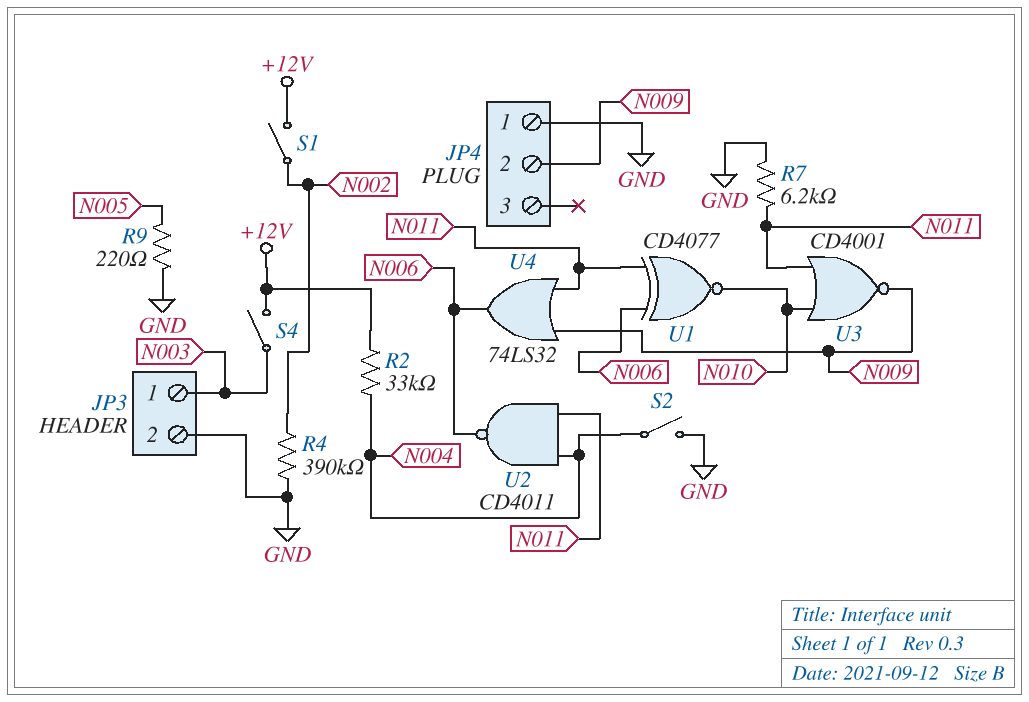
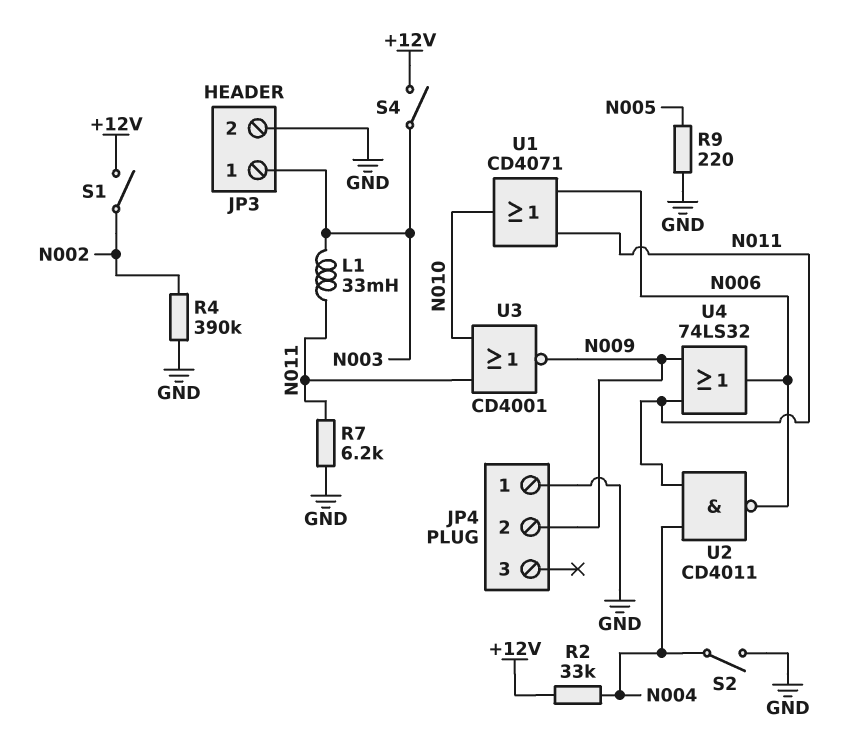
L1: none -> 33mH (N003, N011)
U1: XNOR CD4077 (in N006, in N011, out N010) -> OR CD4071 (in N006, in N011, out N010)

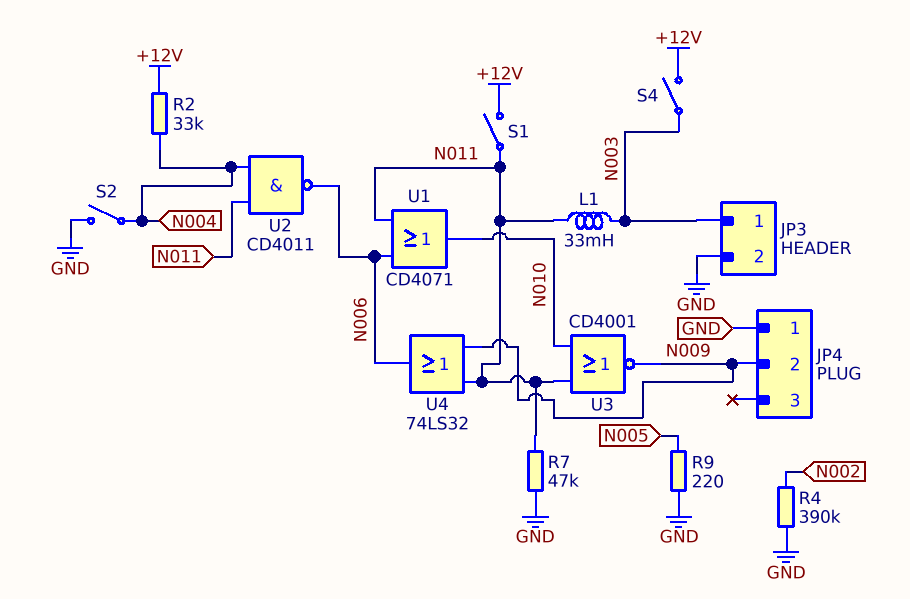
R7: 6.2k (GND, N011) -> 47k (GND, N011)
S1: switch (+12V, N002) -> switch (+12V, N011)

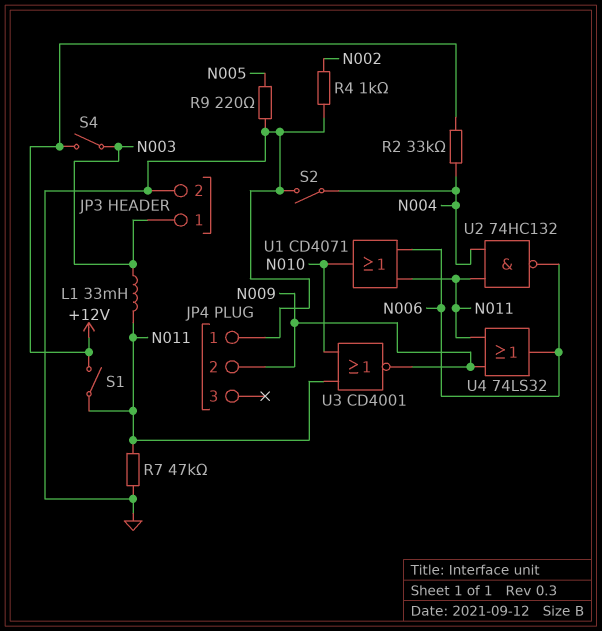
R4: 390k (GND, N002) -> 1k (GND, N002)
U2: NAND CD4011 (in N004, in N011, out N006) -> NAND 74HC132 (in N004, in N011, out N006)

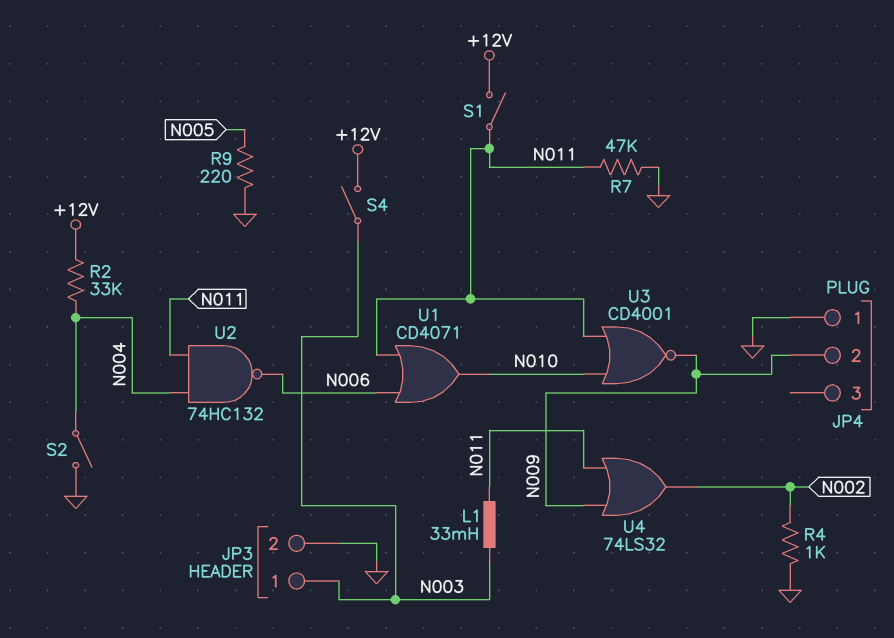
U4: OR 74LS32 (in N009, in N011, out N006) -> OR 74LS32 (in N009, in N011, out N002)

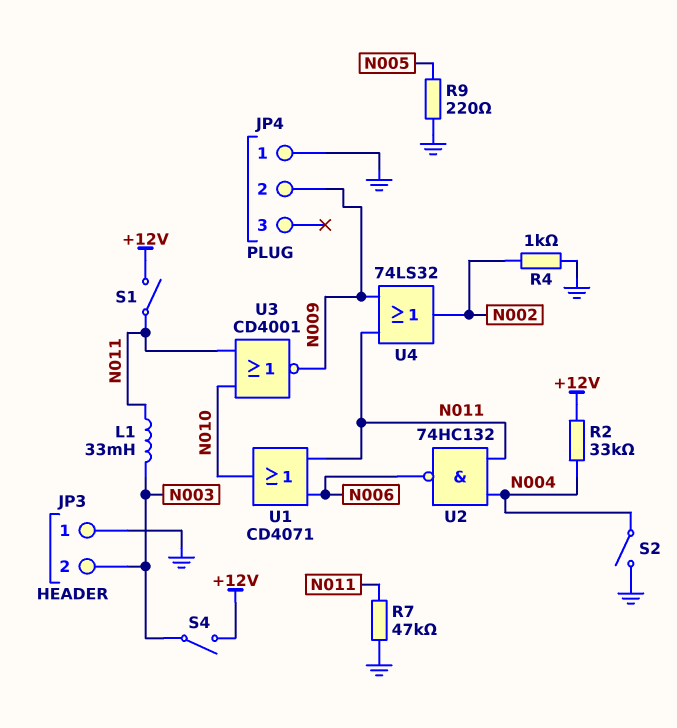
JP3 pin 1: N003 -> GND
JP3 pin 2: GND -> N003

